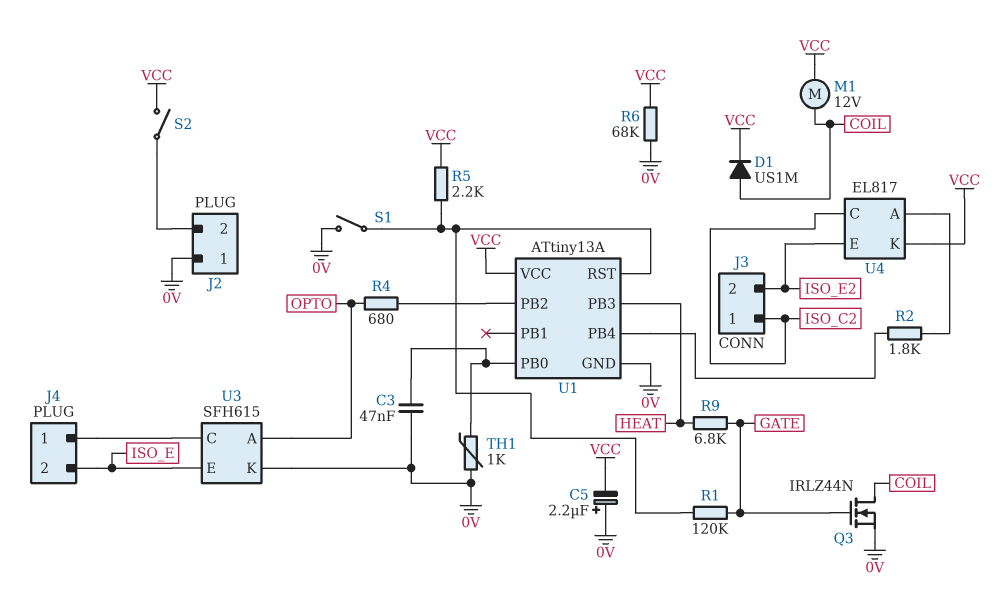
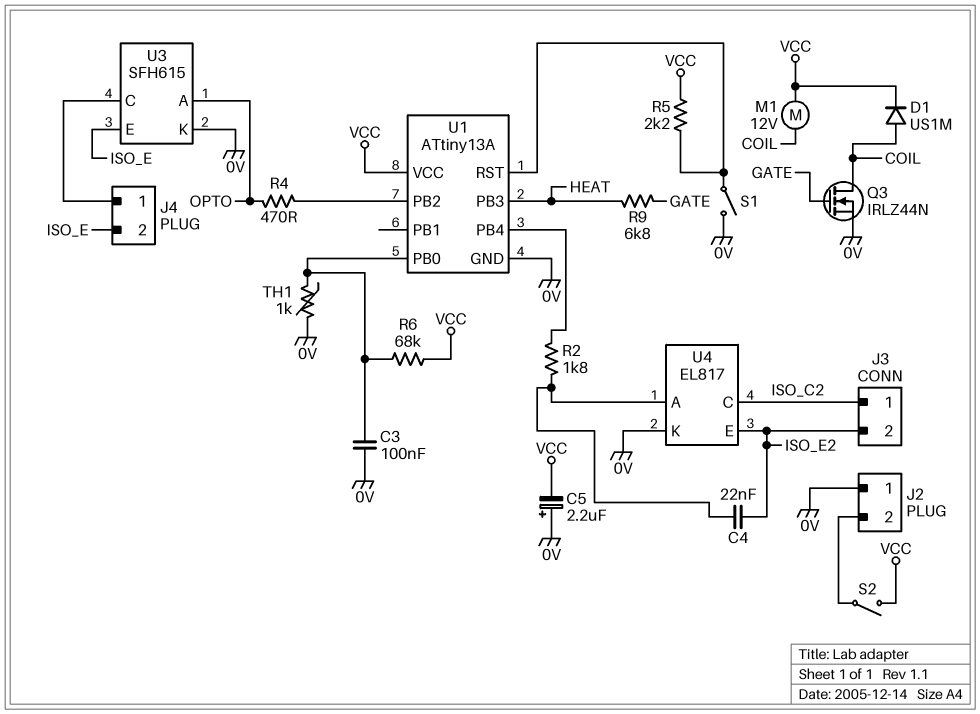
C3: 47nF (0V, U1/PB0) -> 100nF (0V, U1/PB0)
C4: none -> 22nF (ISO_E2, U4/A)
R1: 120k (GATE, U1/RST) -> none
R4: 680 (OPTO, U1/PB2) -> 470 (OPTO, U1/PB2)
R6: 68k (0V, VCC) -> 68k (U1/PB0, VCC)
U4 pin K: VCC -> 0V

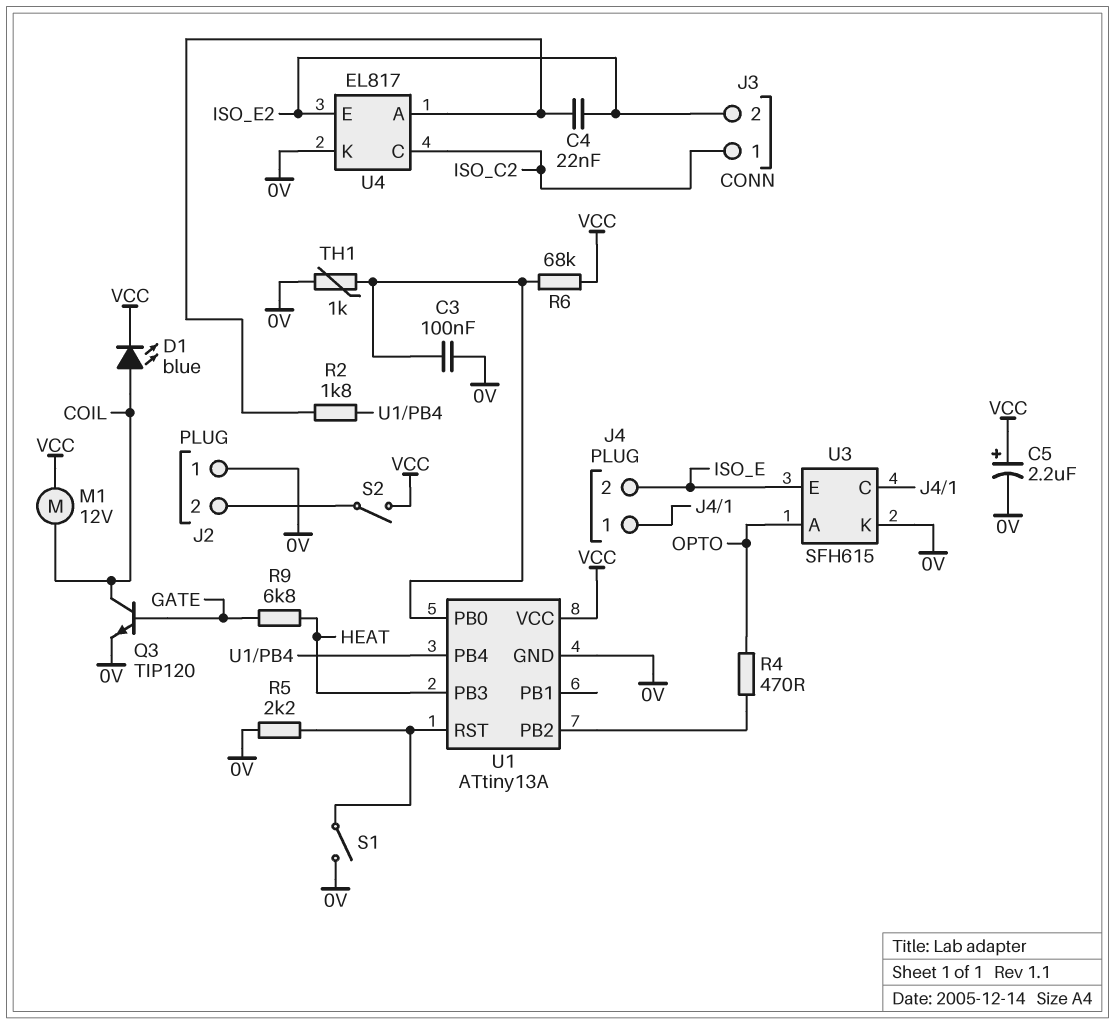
C5: 2.2uF (plus 0V, minus VCC) -> 2.2uF (plus VCC, minus 0V)
D1: diode US1M (A COIL, K VCC) -> LED blue (A COIL, K VCC)
Q3: NMOS IRLZ44N (G GATE, D COIL, S 0V) -> NPN TIP120 (B GATE, C COIL, E 0V)
R5: 2.2k (U1/RST, VCC) -> 2.2k (0V, U1/RST)

